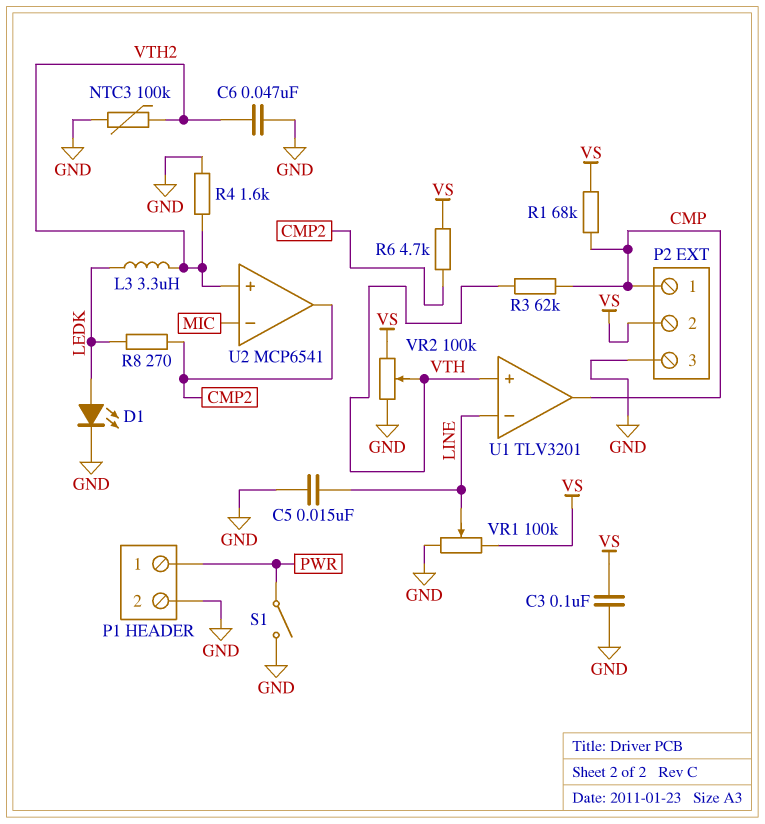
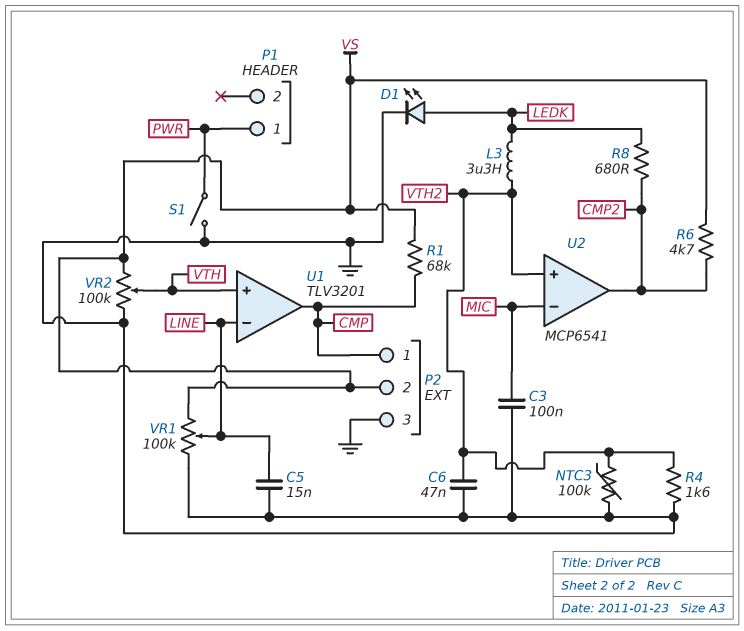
C3: 100nF (GND, VS) -> 100nF (GND, MIC)
P1 pin 2: GND -> none
R3: 62k (CMP, VTH) -> none
R8: 270 (CMP2, LEDK) -> 680 (CMP2, LEDK)

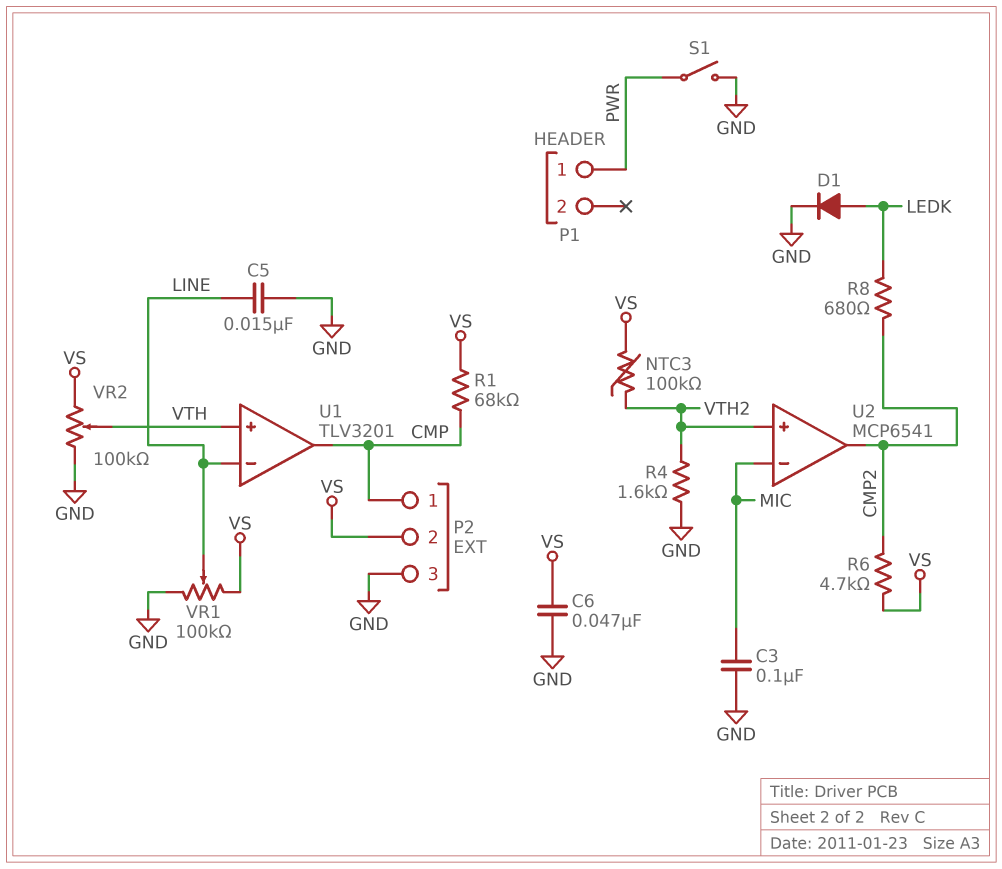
C6: 47nF (GND, VTH2) -> 47nF (GND, VS)
D1: LED (A LEDK, K GND) -> diode (A LEDK, K GND)
L3: 3.3uH (LEDK, VTH2) -> none
NTC3: 100k (GND, VTH2) -> 100k (VS, VTH2)

